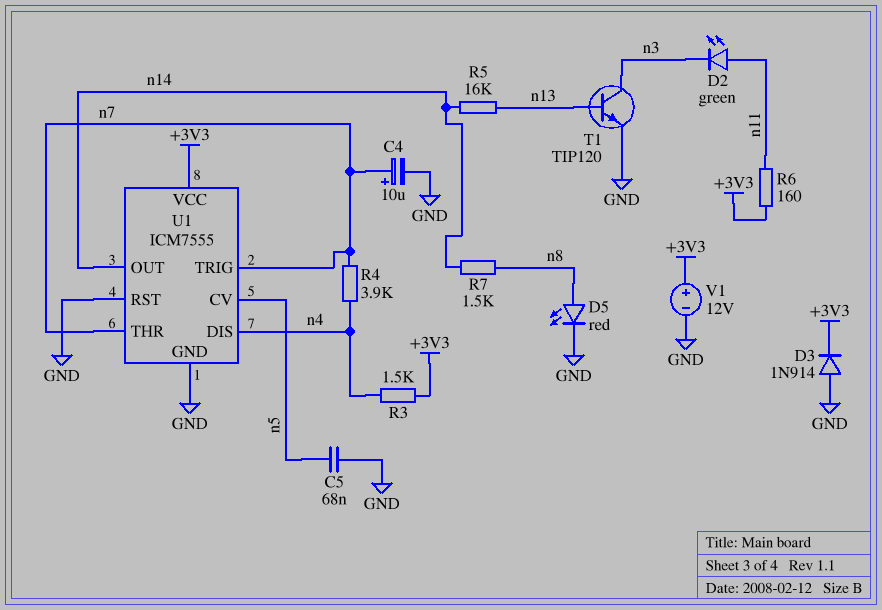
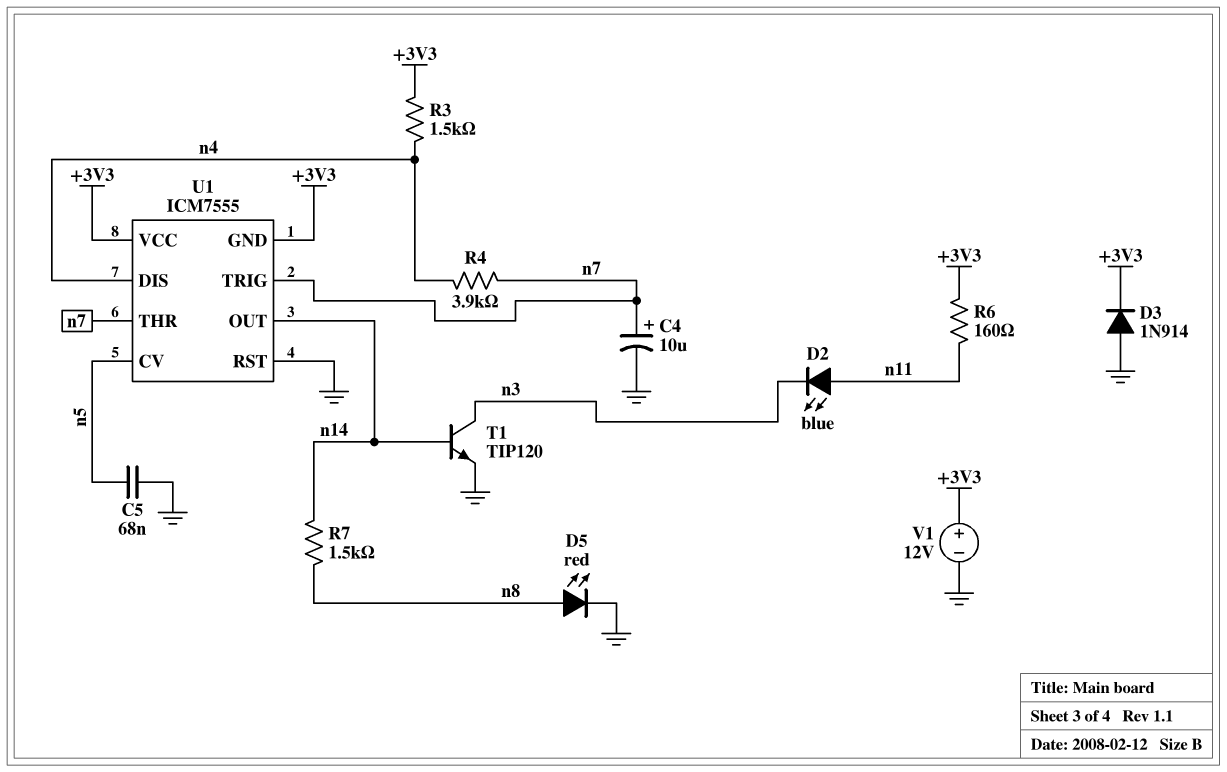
D2: LED green (A n11, K n3) -> LED blue (A n11, K n3)
R5: 16k (n13, n14) -> none
T1: NPN TIP120 (B n13, C n3, E GND) -> NPN TIP120 (B n14, C n3, E GND)
U1 pin GND: GND -> +3V3

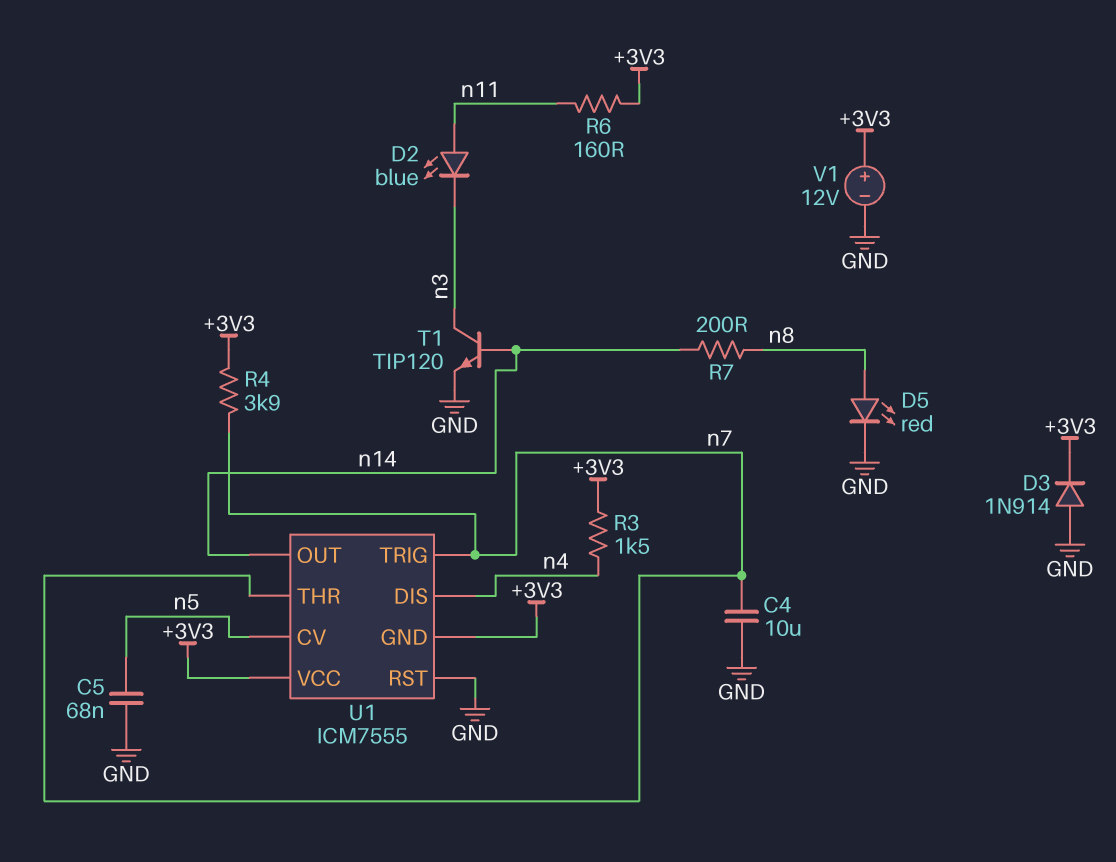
C4: 10uF (plus n7, minus GND) -> 10uF (GND, n7)
R4: 3.9k (n4, n7) -> 3.9k (+3V3, n7)
R7: 1.5k (n8, n14) -> 200 (n8, n14)

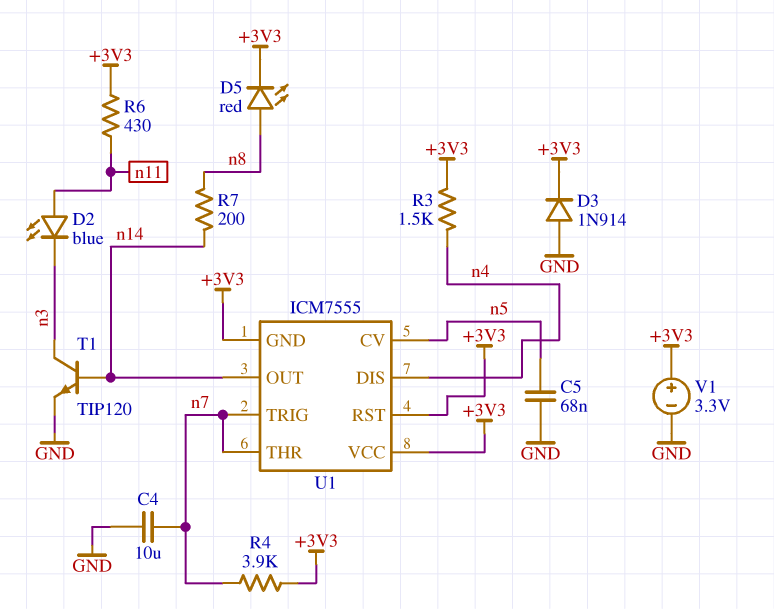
D5: LED red (A n8, K GND) -> LED red (A n8, K +3V3)
R6: 160 (+3V3, n11) -> 430 (+3V3, n11)
U1 pin RST: GND -> +3V3
V1: 12V (plus +3V3, minus GND) -> 3.3V (plus +3V3, minus GND)

